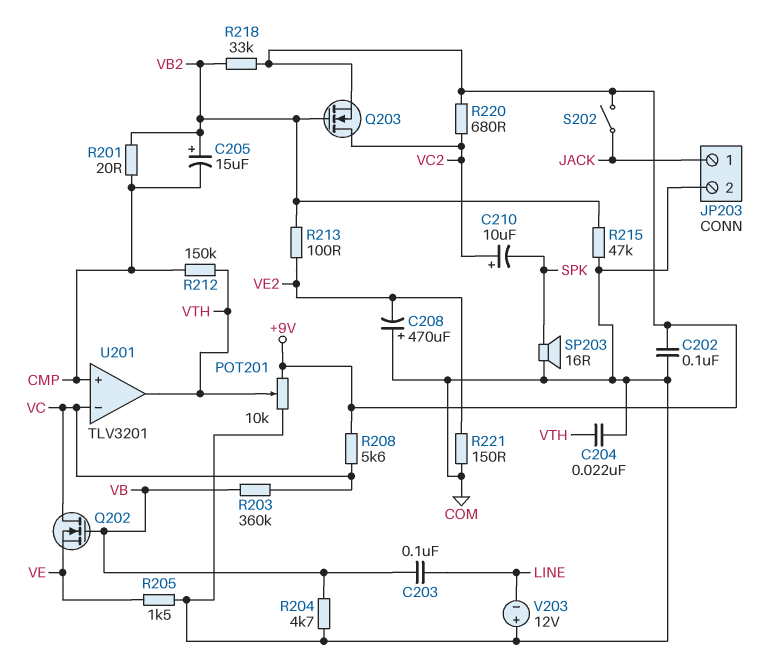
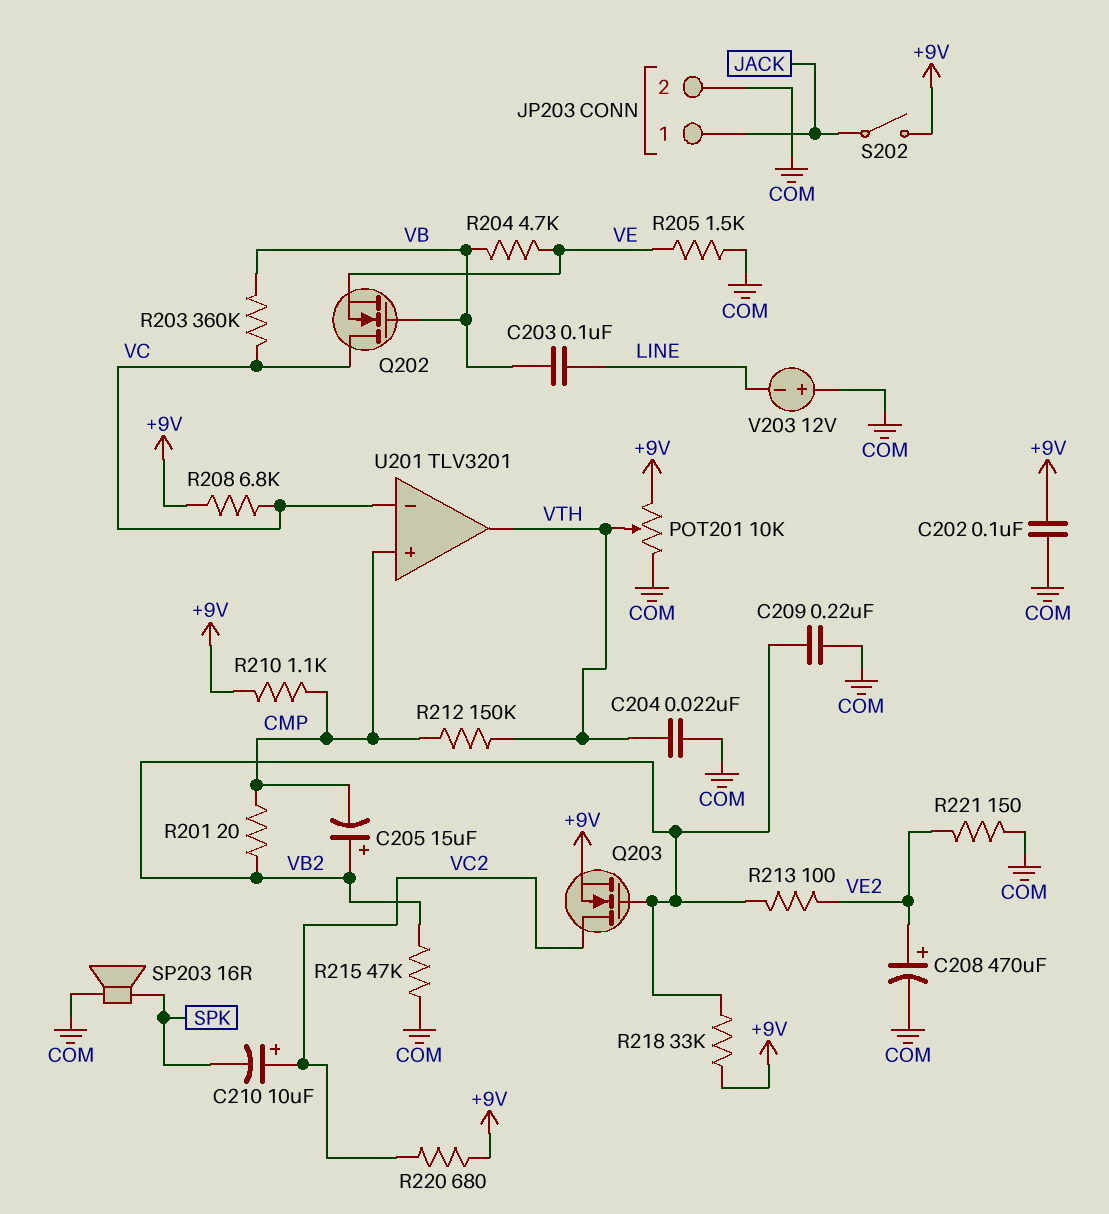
C208: 470uF (plus COM, minus VE2) -> 470uF (plus VE2, minus COM)
C209: none -> 220nF (COM, VB2)
R204: 4.7k (COM, VB) -> 4.7k (VB, VE)
R208: 5.6k (+9V, VC) -> 6.8k (+9V, VC)
R210: none -> 1.1k (+9V, CMP)

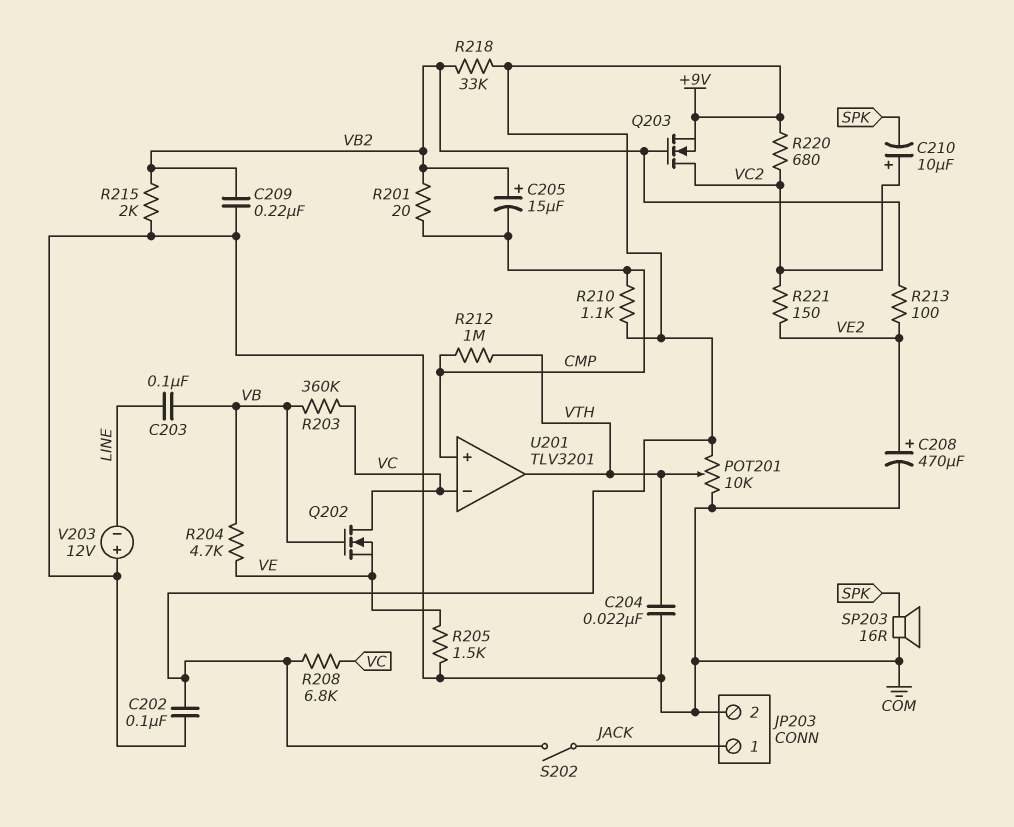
R212: 150k (CMP, VTH) -> 1M (CMP, VTH)
R215: 47k (COM, VB2) -> 2k (COM, VB2)
R221: 150 (COM, VE2) -> 150 (VC2, VE2)

